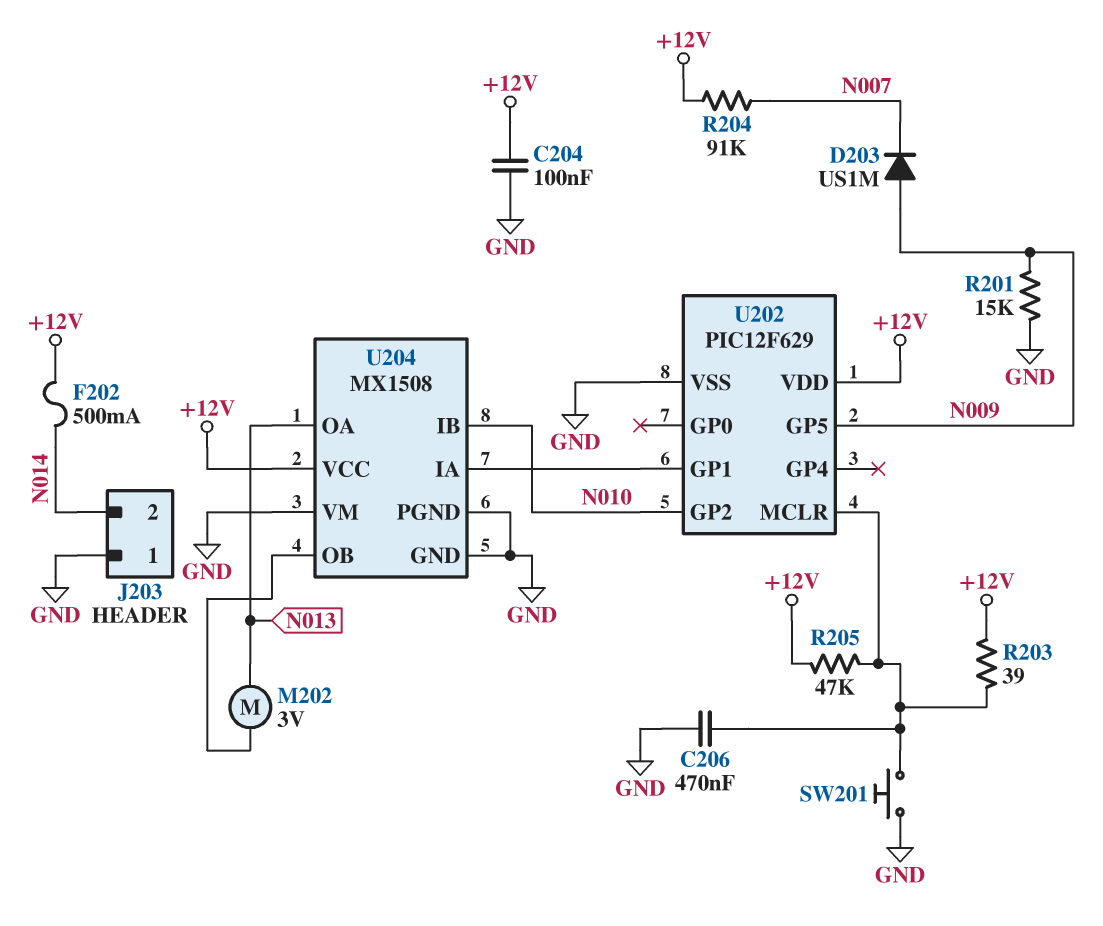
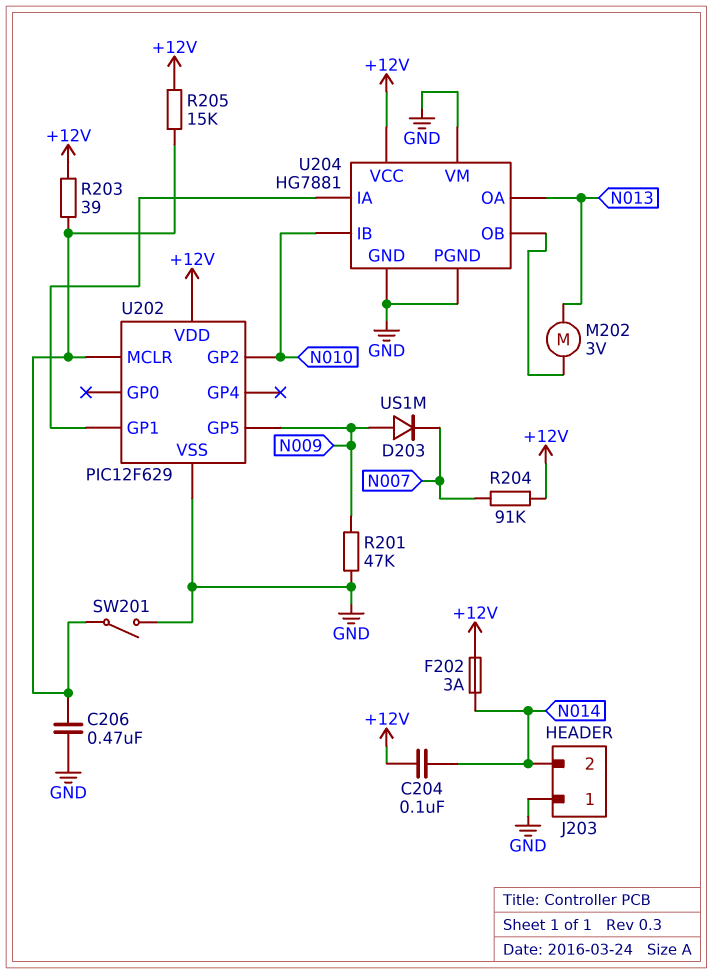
C204: 100nF (+12V, GND) -> 100nF (+12V, N014)
F202: 500mA (+12V, N014) -> 3A (+12V, N014)
R201: 15k (GND, N009) -> 47k (GND, N009)
R205: 47k (+12V, U202/MCLR) -> 15k (+12V, U202/MCLR)
SW201: button (GND, U202/MCLR) -> switch (GND, U202/MCLR)
U204: MX1508 -> HG7881

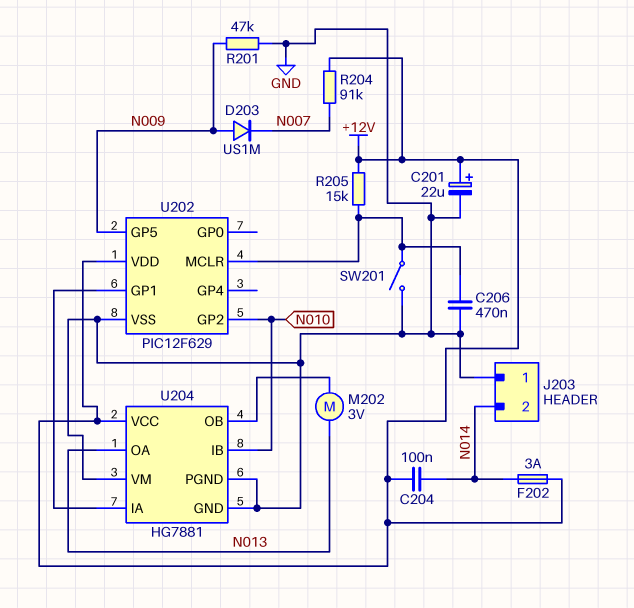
C201: none -> 22uF (plus +12V, minus GND)
R203: 39 (+12V, U202/MCLR) -> none

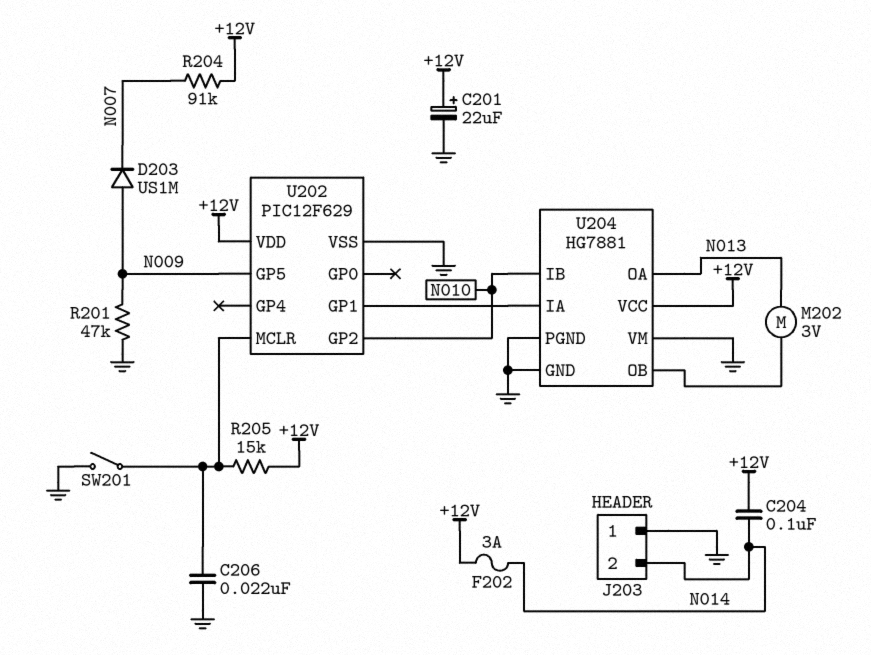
C206: 470nF (GND, U202/MCLR) -> 22nF (GND, U202/MCLR)

